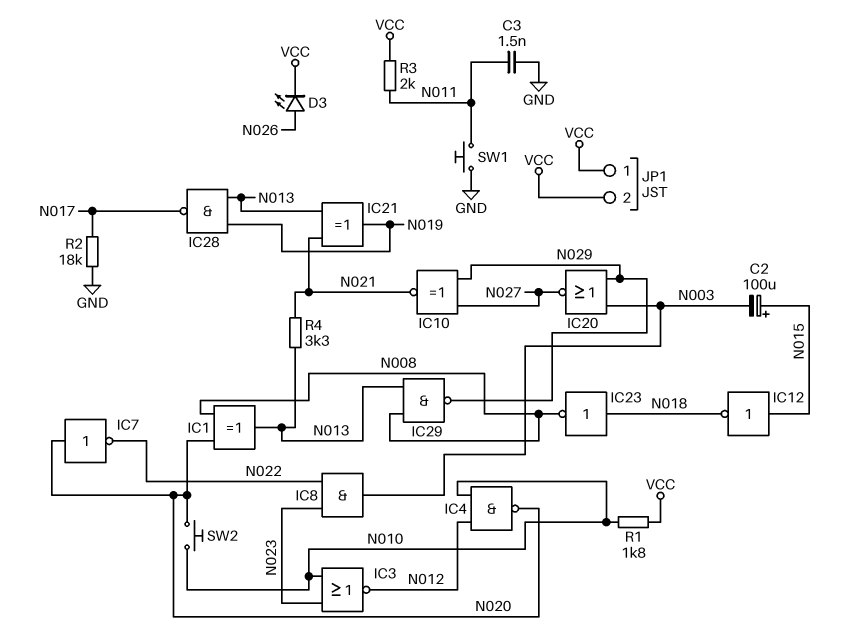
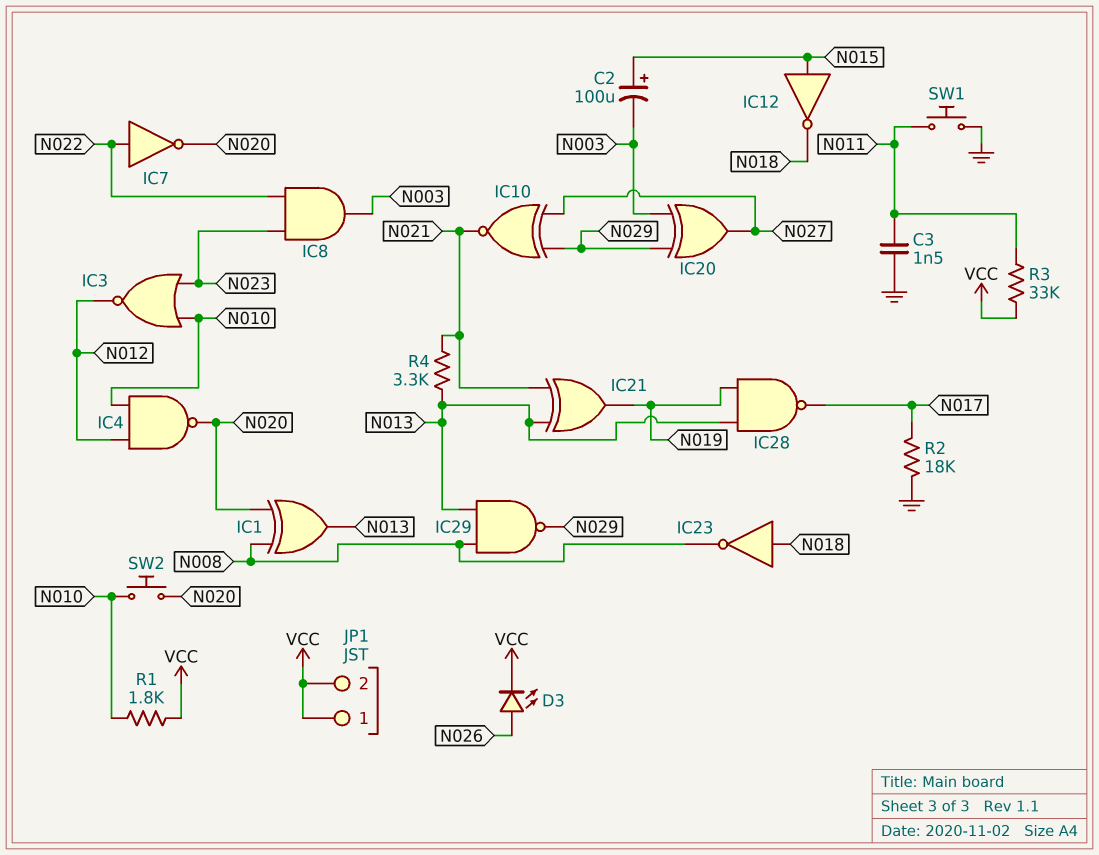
IC7: NOT (in N020, out N022) -> NOT (in N022, out N020)
IC20: NOR (in N003, in N029, out N027) -> XOR (in N003, in N029, out N027)
R3: 2k (N011, VCC) -> 33k (N011, VCC)

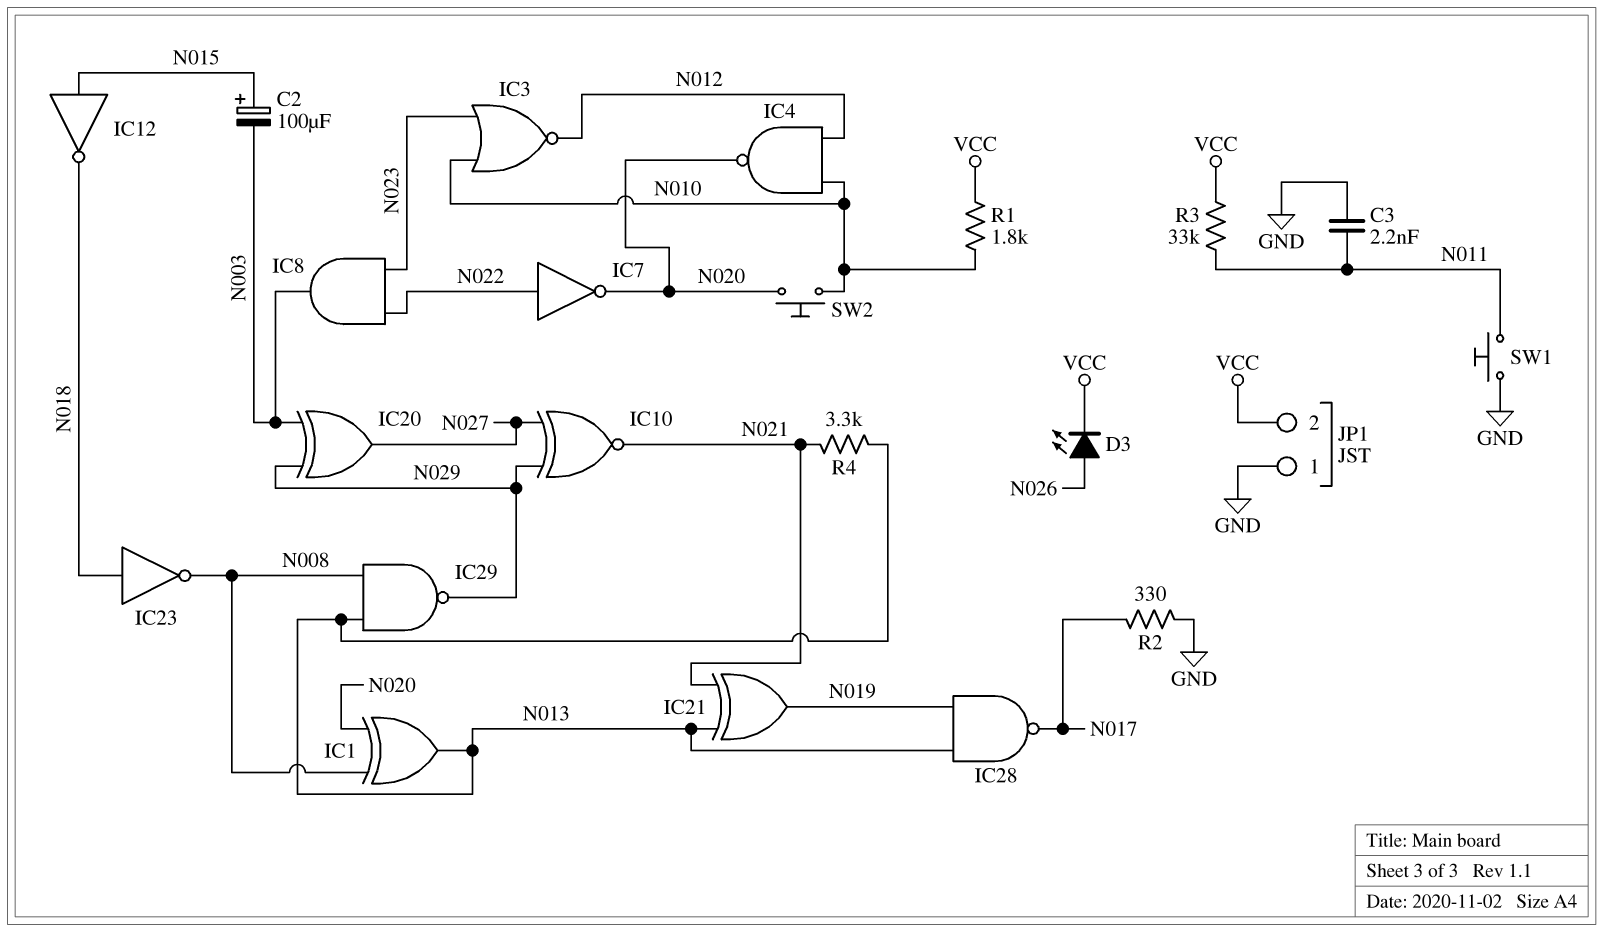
C3: 1.5nF (GND, N011) -> 2.2nF (GND, N011)
JP1 pin 1: VCC -> GND
R2: 18k (GND, N017) -> 330 (GND, N017)

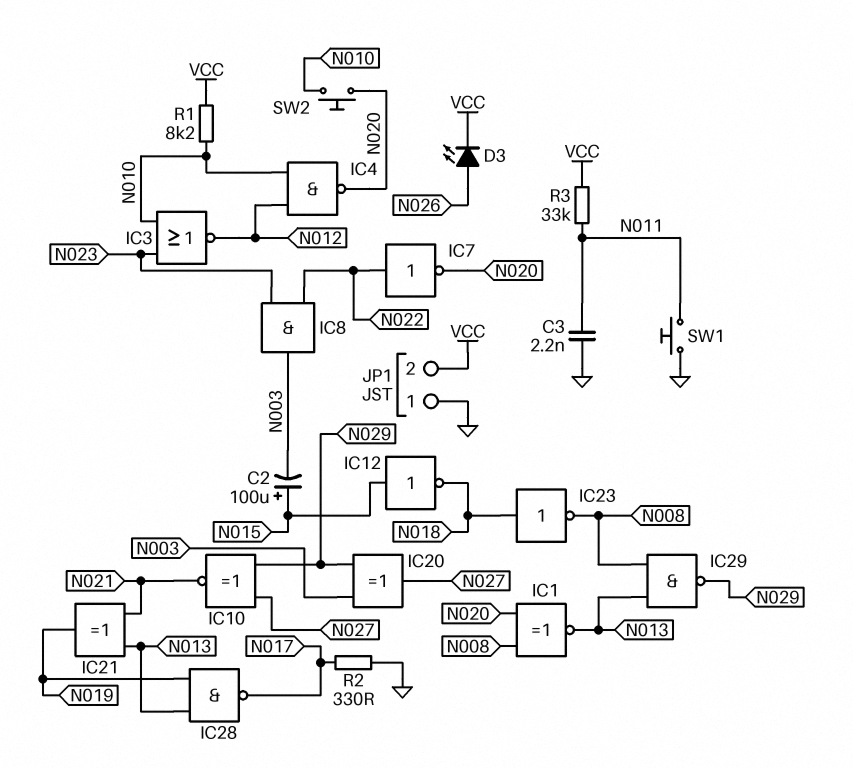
IC1: XOR (in N008, in N020, out N013) -> XNOR (in N008, in N020, out N013)
R1: 1.8k (N010, VCC) -> 8.2k (N010, VCC)
R4: 3.3k (N013, N021) -> none

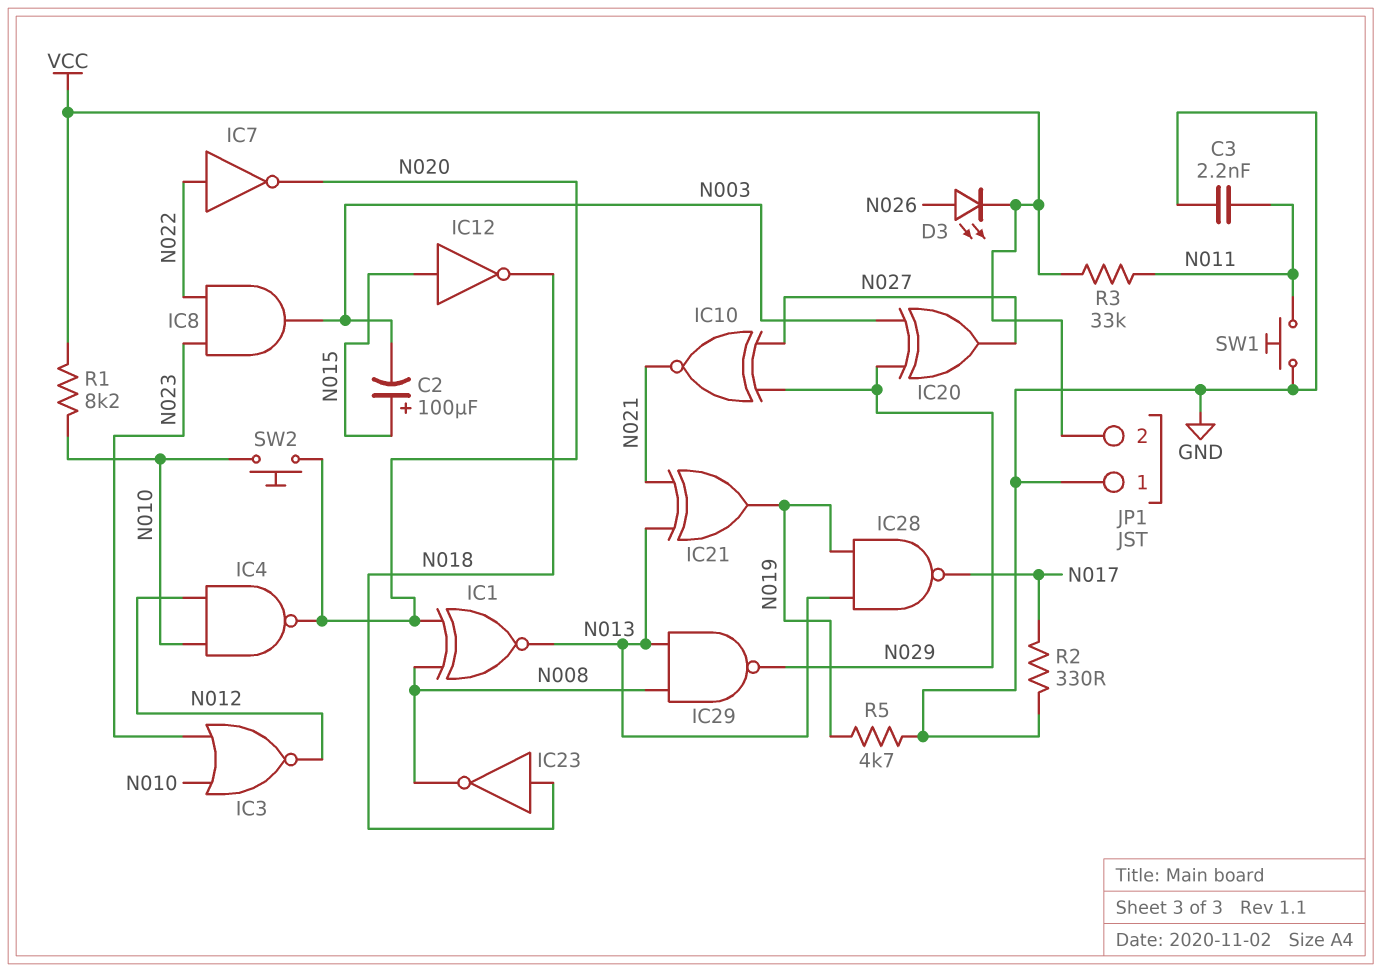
R5: none -> 4.7k (GND, N019)

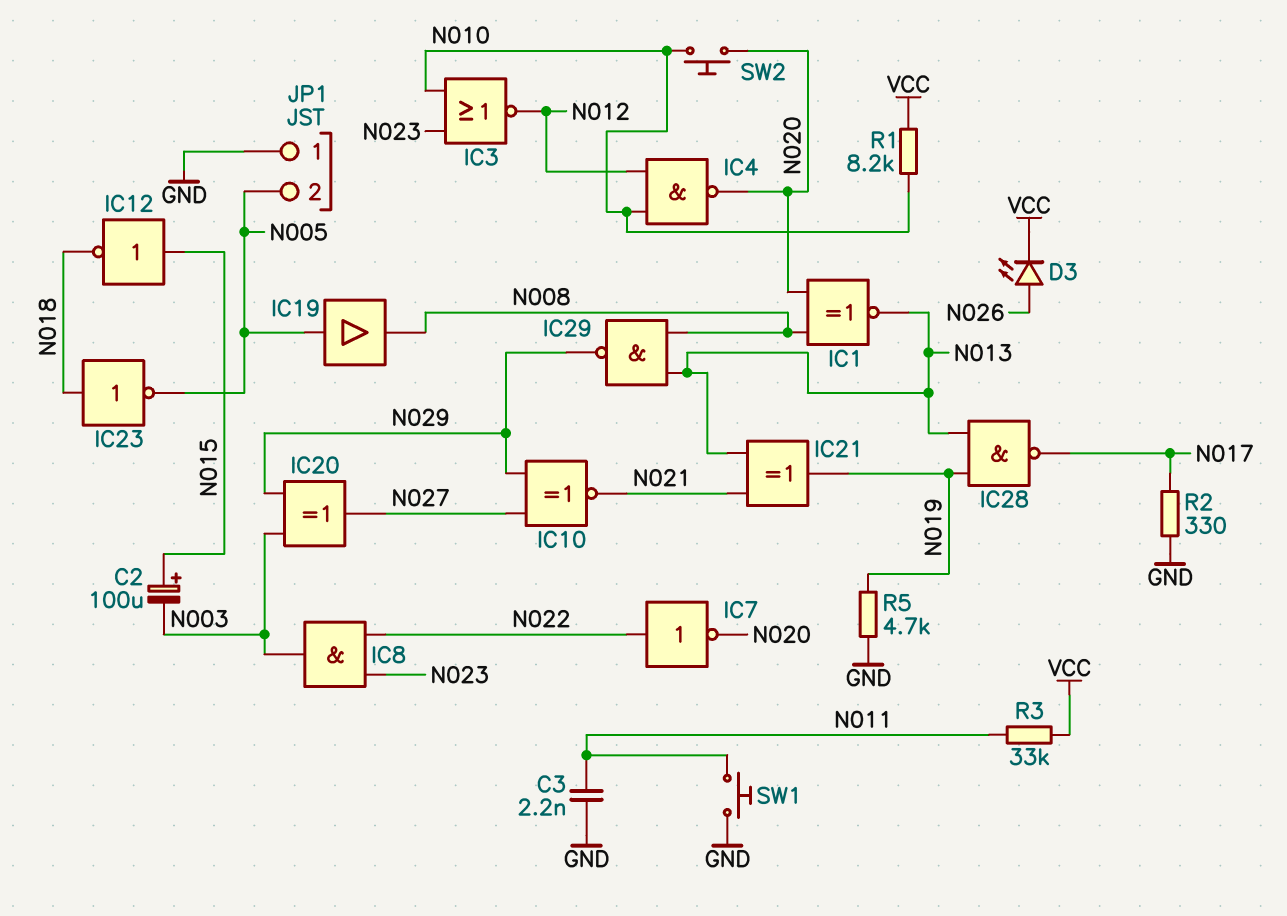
IC19: none -> buffer (in N005, out N008)
IC23: NOT (in N018, out N008) -> NOT (in N018, out N005)
JP1 pin 2: VCC -> N005

